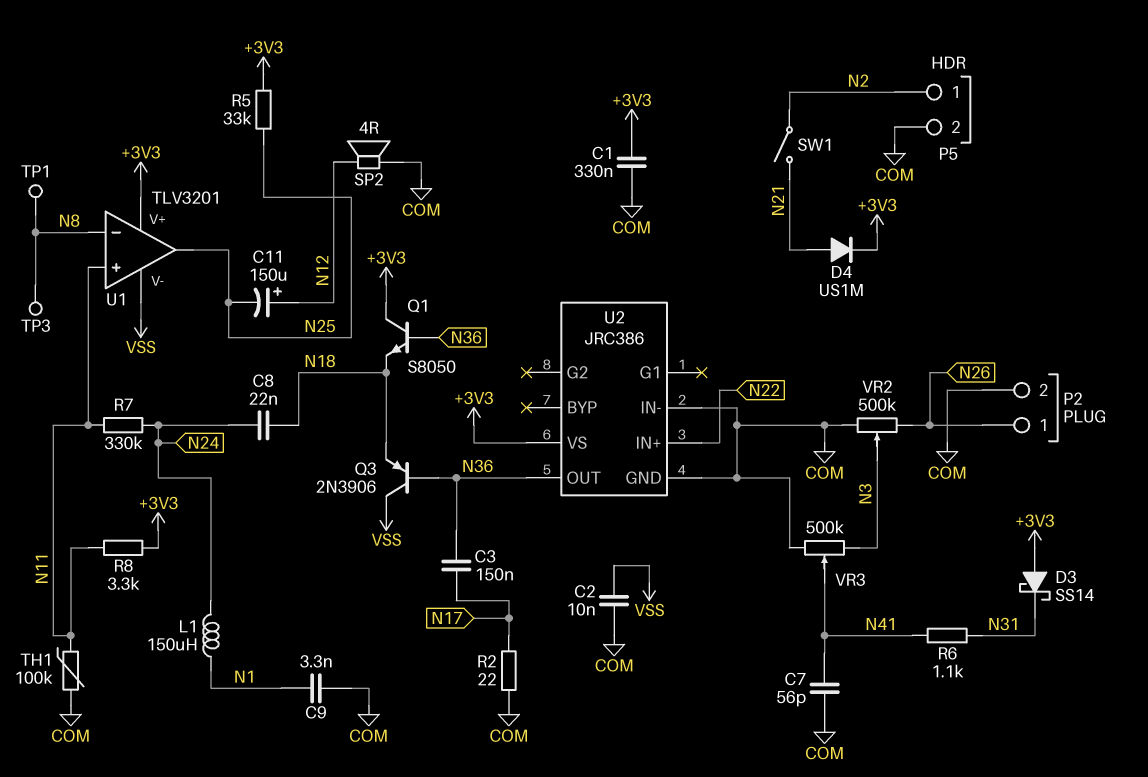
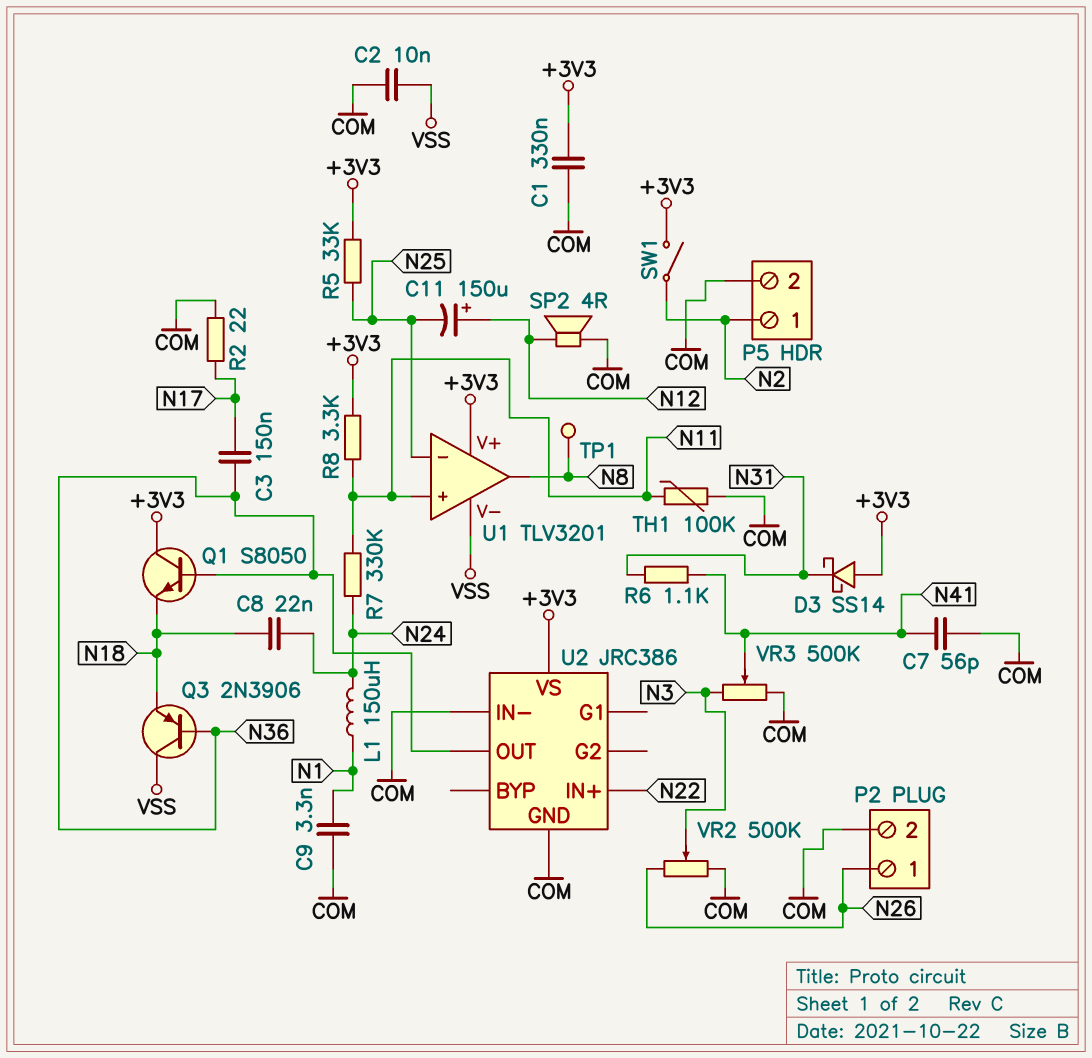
D4: diode US1M (A N21, K +3V3) -> none
SW1: switch (N2, N21) -> switch (+3V3, N2)
TP3: test point (N8) -> none
U1 pin in-: N8 -> N25
U1 pin out: N25 -> N8

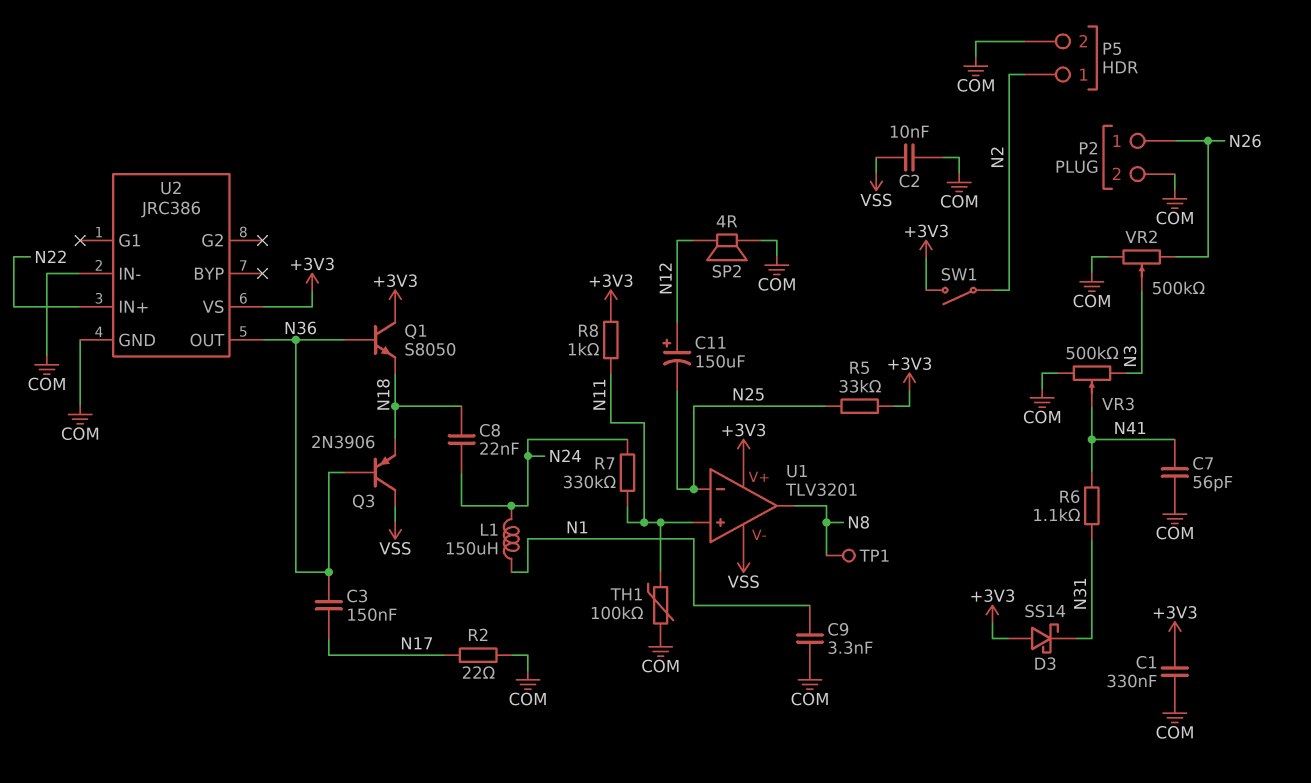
R8: 3.3k (+3V3, N11) -> 1k (+3V3, N11)

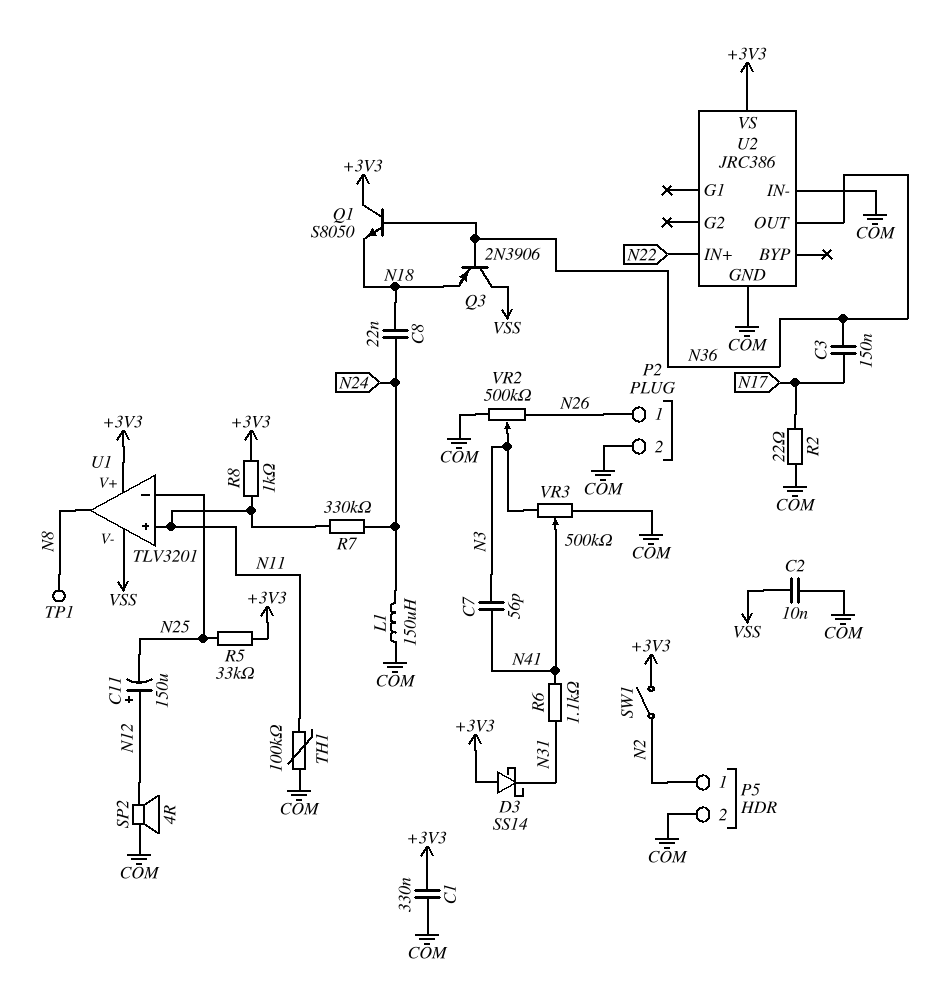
C7: 56pF (COM, N41) -> 56pF (N3, N41)
C9: 3.3nF (COM, N1) -> none
L1: 150uH (N1, N24) -> 150uH (COM, N24)

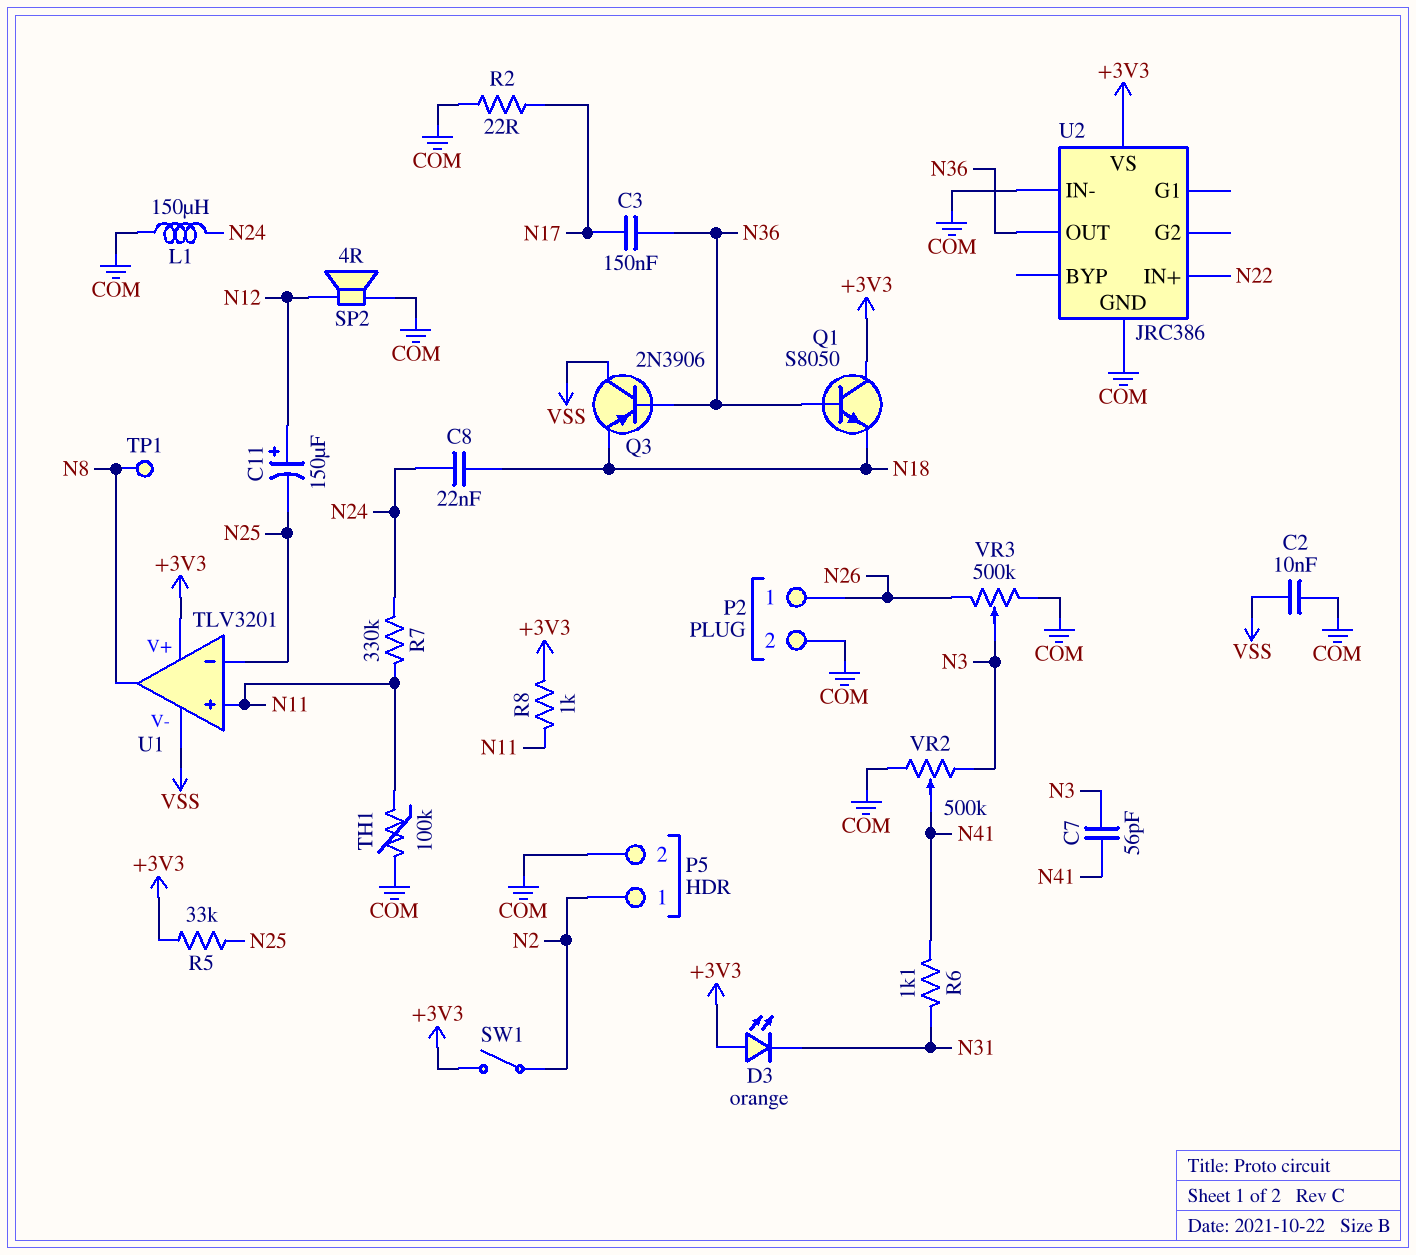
C1: 330nF (+3V3, COM) -> none
D3: schottky SS14 (A +3V3, K N31) -> LED orange (A +3V3, K N31)
VR2: 500k (COM, N26, wiper N3) -> 500k (COM, N3, wiper N41)
VR3: 500k (COM, N3, wiper N41) -> 500k (COM, N26, wiper N3)

